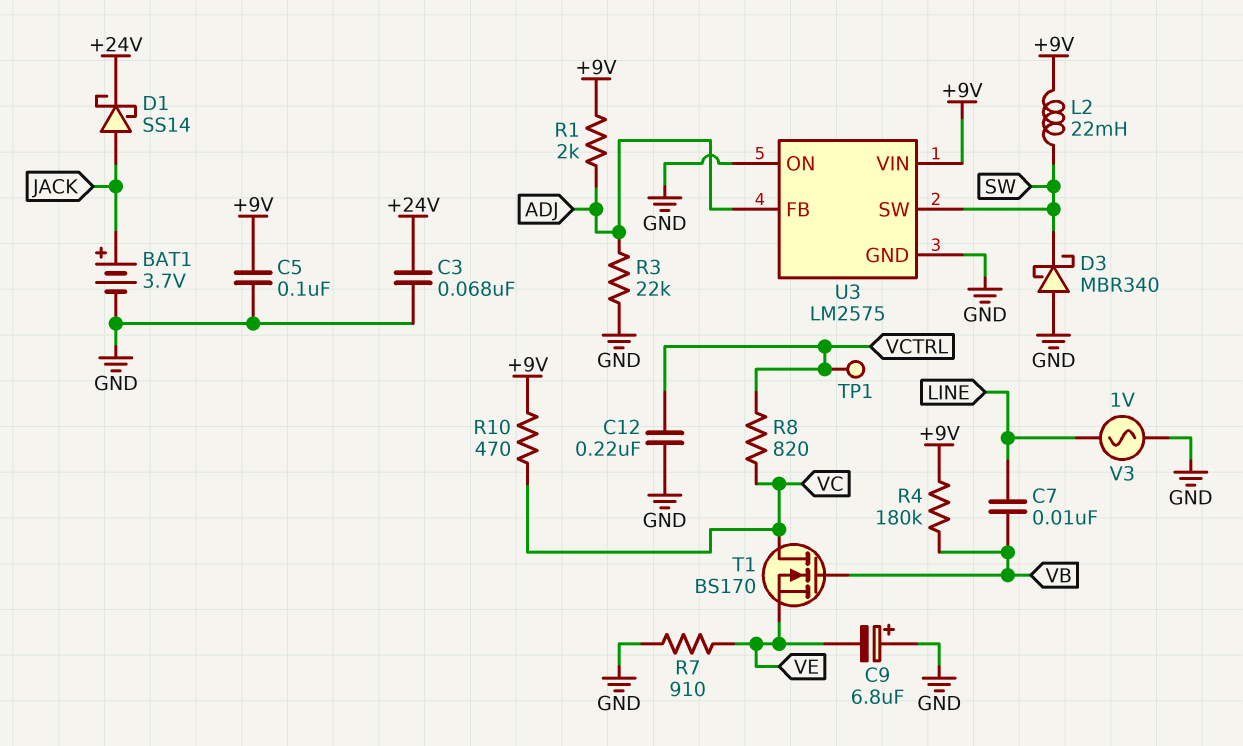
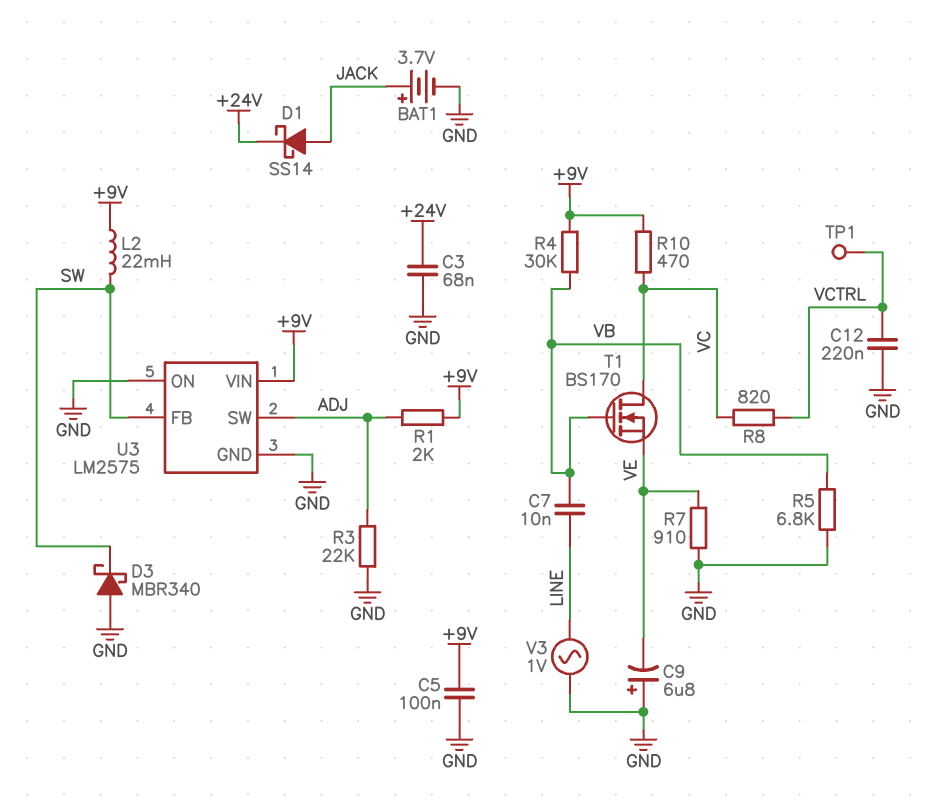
R4: 180k (+9V, VB) -> 30k (+9V, VB)
R5: none -> 6.8k (GND, VB)
U3 pin FB: ADJ -> SW
U3 pin SW: SW -> ADJ

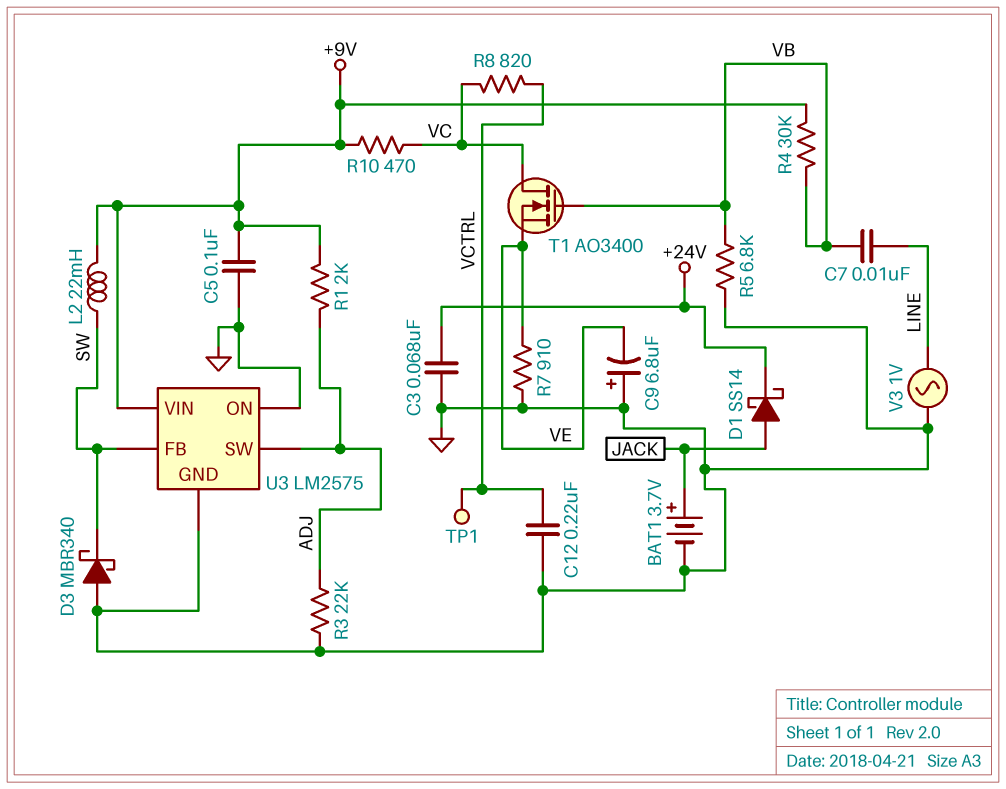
T1: NMOS BS170 (G VB, D VC, S VE) -> NMOS AO3400 (G VB, D VC, S VE)

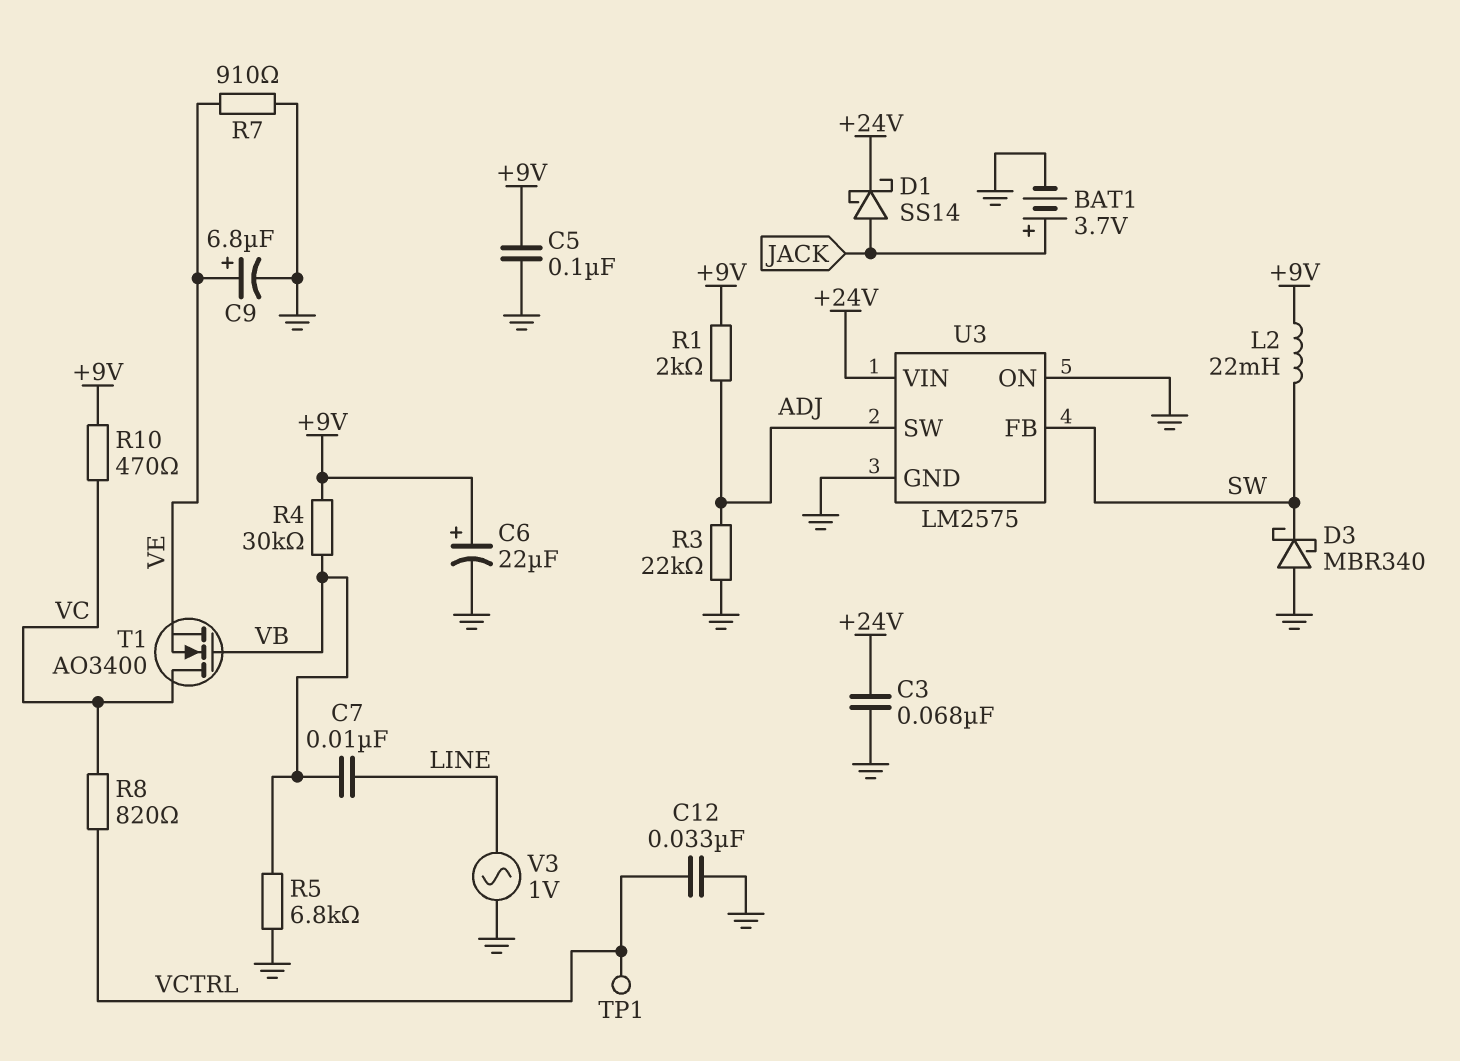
C6: none -> 22uF (plus +9V, minus GND)
C9: 6.8uF (plus GND, minus VE) -> 6.8uF (plus VE, minus GND)
C12: 220nF (GND, VCTRL) -> 33nF (GND, VCTRL)
U3 pin VIN: +9V -> +24V

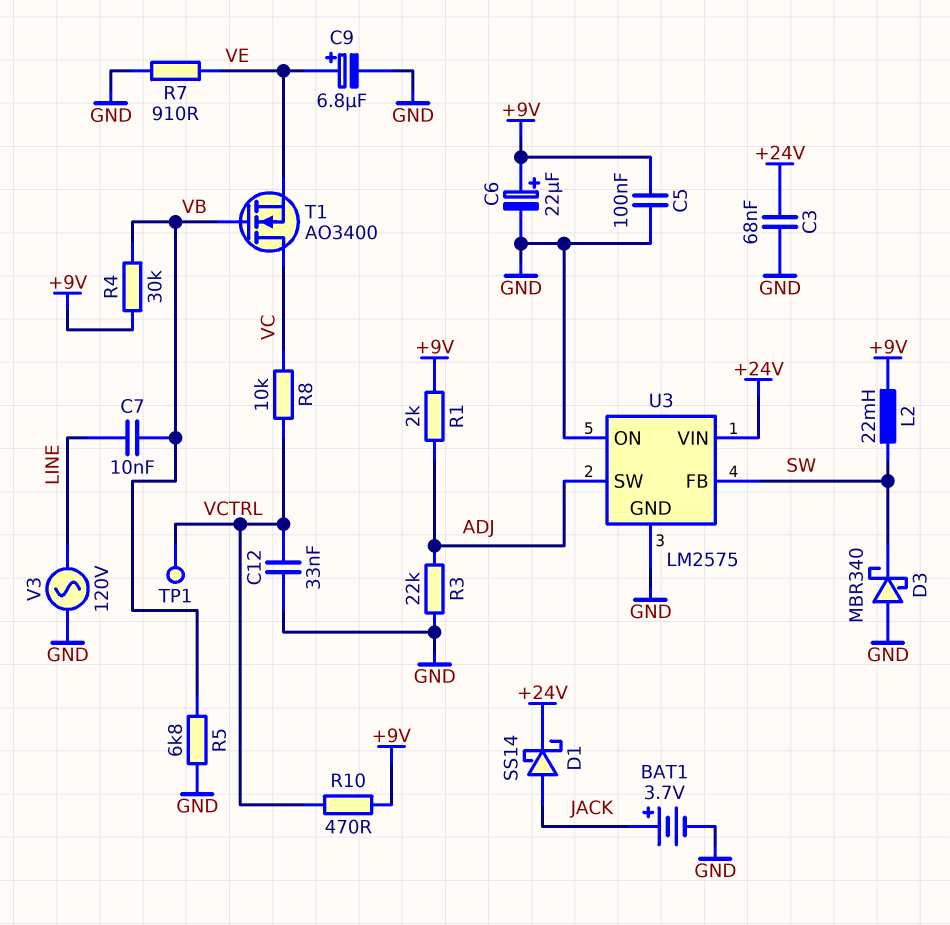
R8: 820 (VC, VCTRL) -> 10k (VC, VCTRL)
R10: 470 (+9V, VC) -> 470 (+9V, VCTRL)
V3: AC 1V (GND, LINE) -> AC 120V (GND, LINE)

